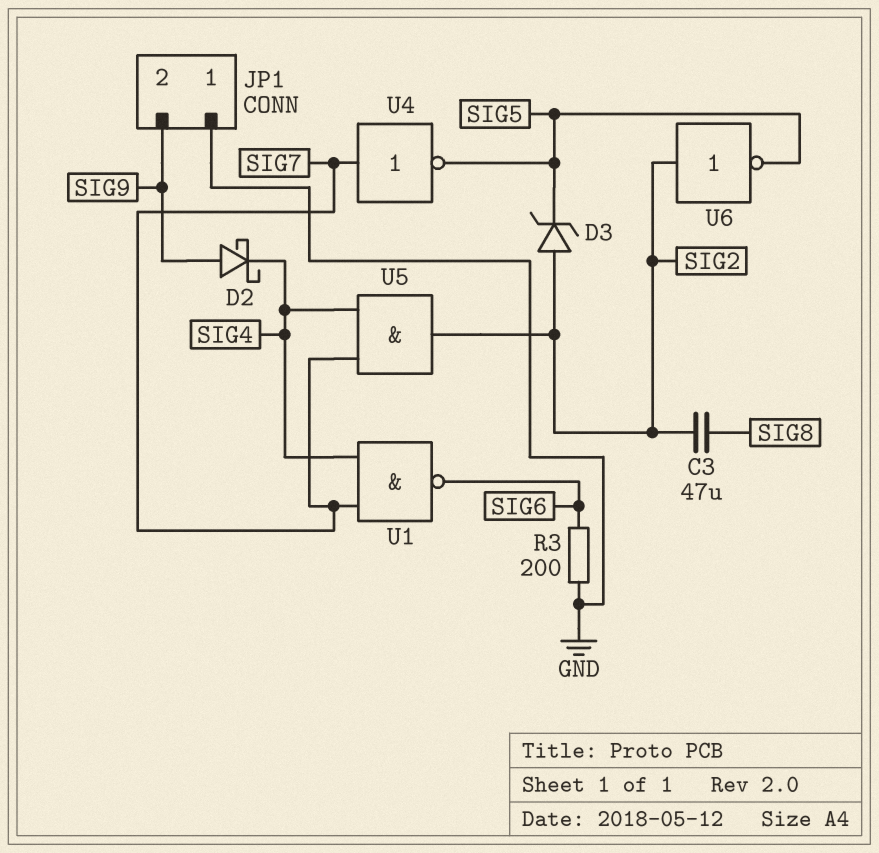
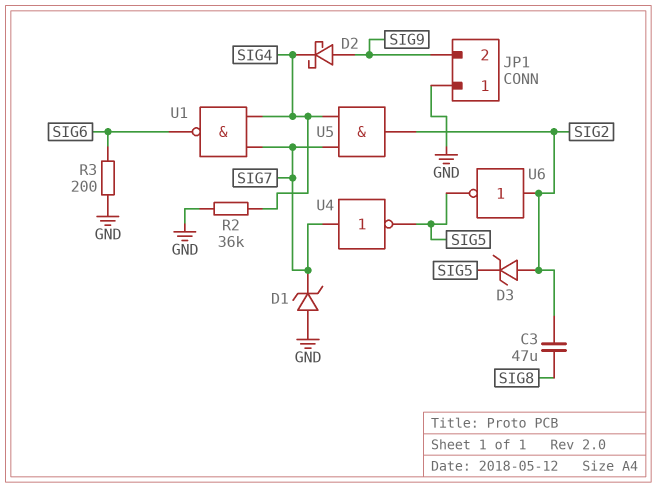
D1: none -> zener (A GND, K SIG7)
R2: none -> 36k (GND, SIG4)

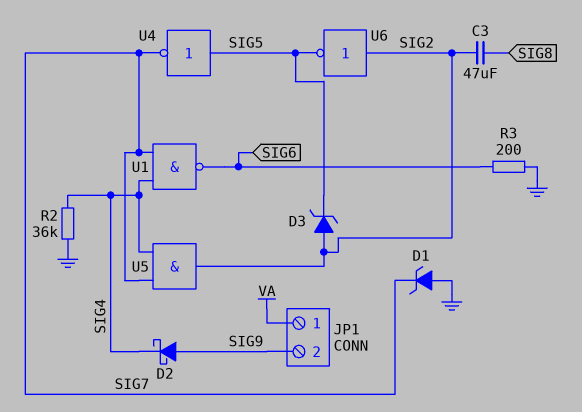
JP1 pin 1: GND -> VA
U4: NOT (in SIG7, out SIG5) -> NOT (in SIG5, out SIG7)

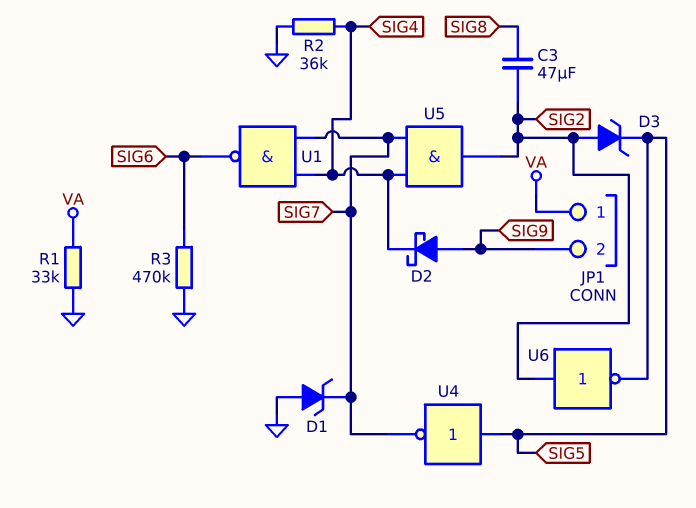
R1: none -> 33k (GND, VA)
R3: 200 (GND, SIG6) -> 470k (GND, SIG6)

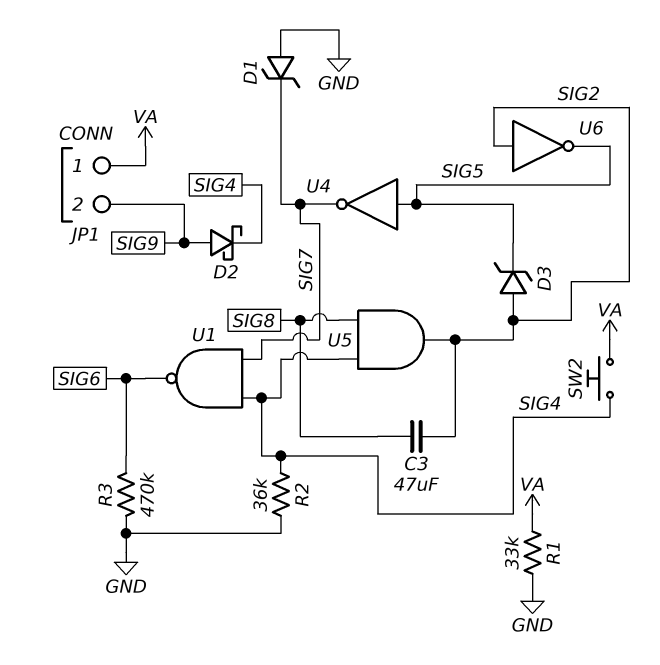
SW2: none -> button (SIG4, VA)
U5: AND (in SIG4, in SIG7, out SIG2) -> AND (in SIG4, in SIG8, out SIG2)

